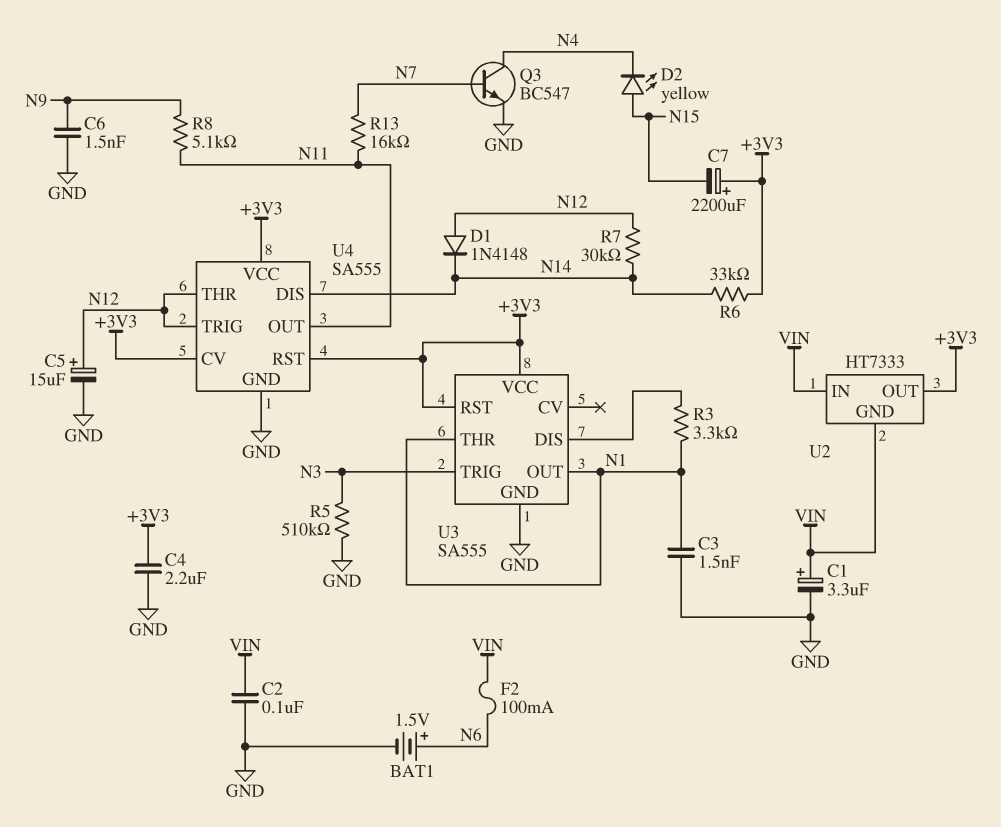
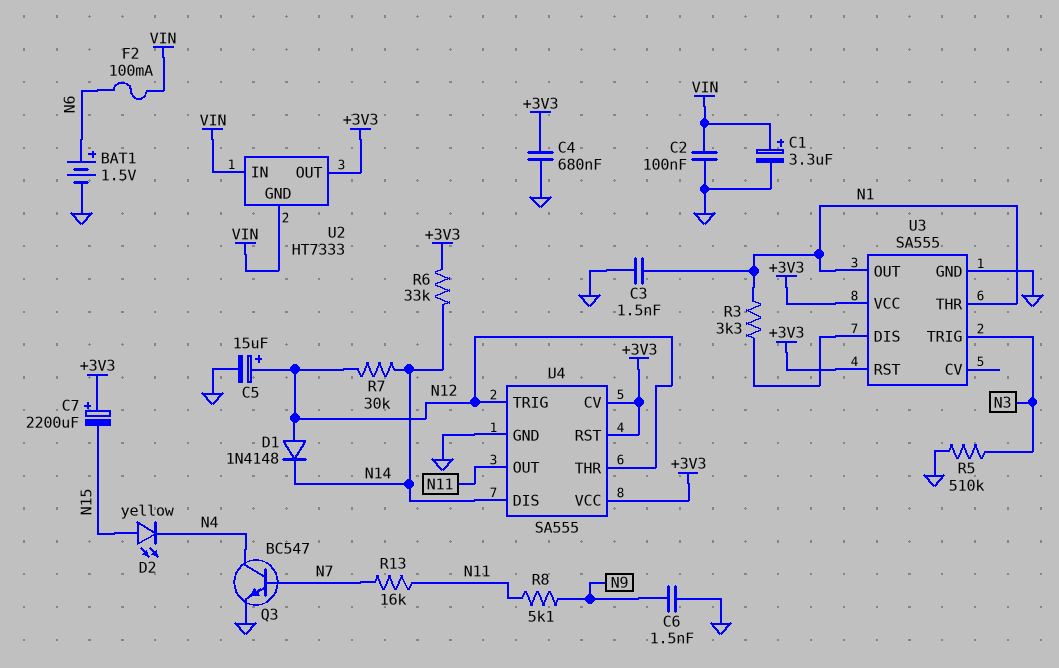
C4: 2.2uF (+3V3, GND) -> 680nF (+3V3, GND)

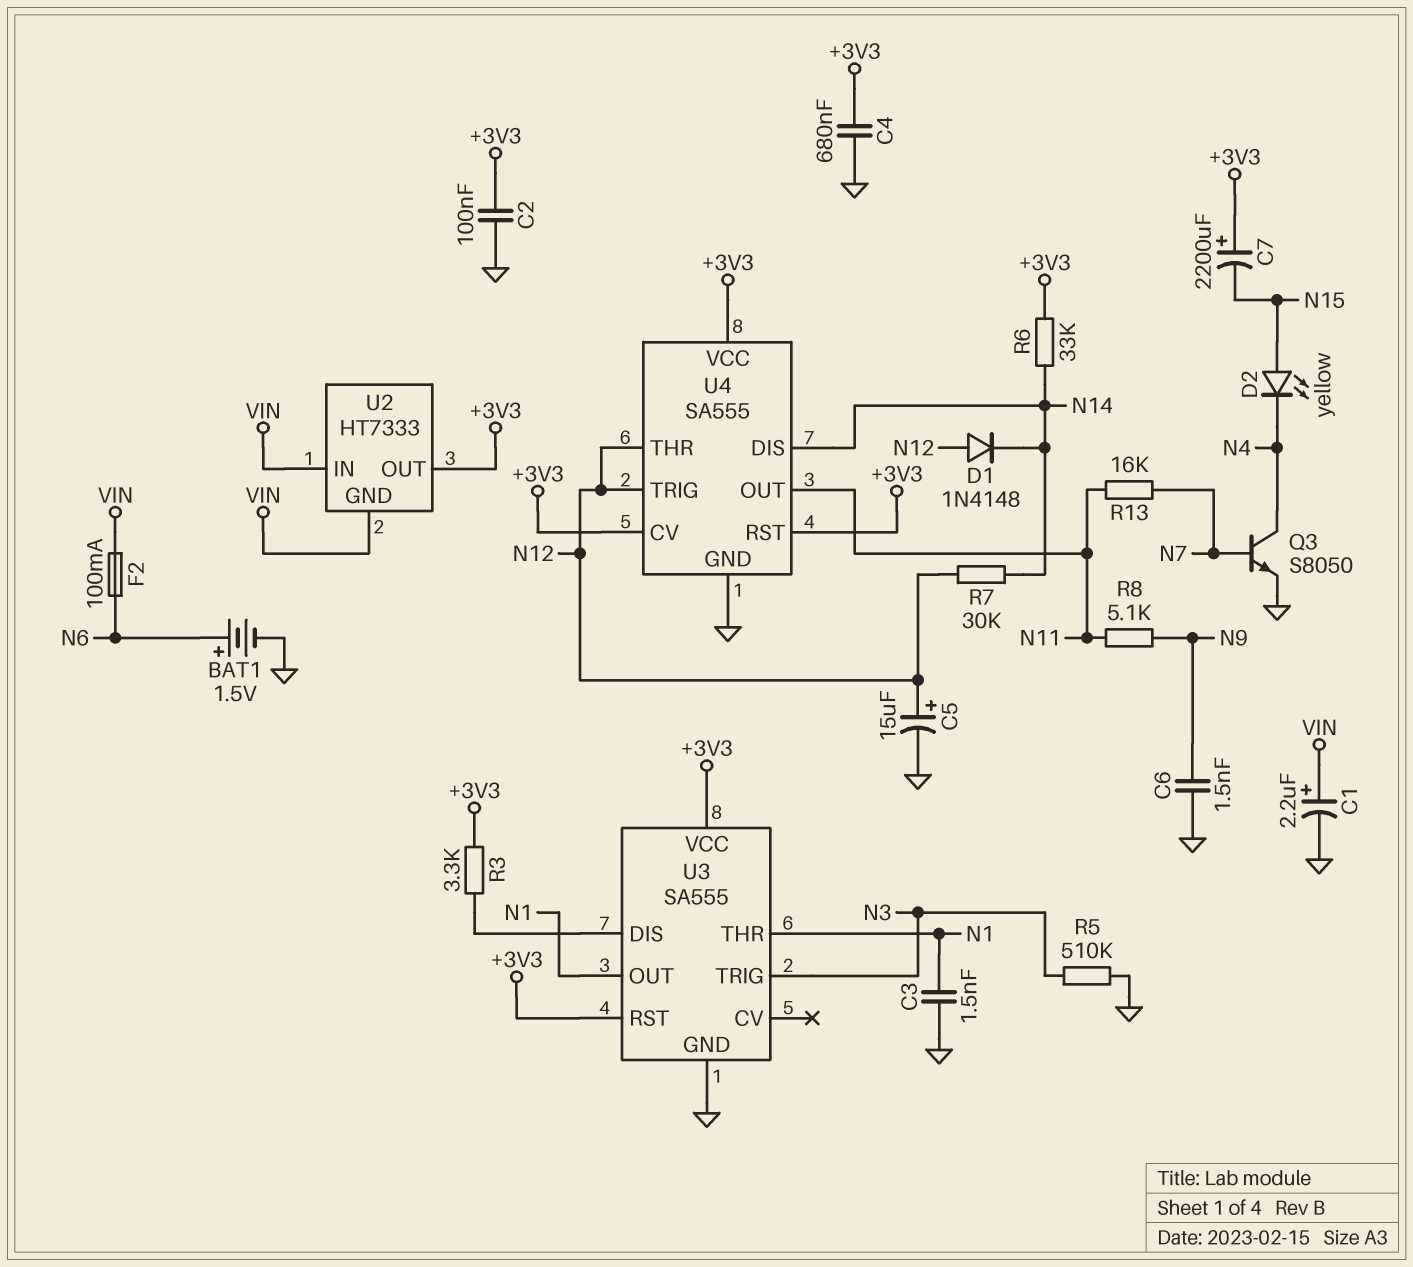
C1: 3.3uF (plus VIN, minus GND) -> 2.2uF (plus VIN, minus GND)
C2: 100nF (GND, VIN) -> 100nF (+3V3, GND)
Q3: NPN BC547 (B N7, C N4, E GND) -> NPN S8050 (B N7, C N4, E GND)
R3: 3.3k (N1, U3/DIS) -> 3.3k (+3V3, U3/DIS)

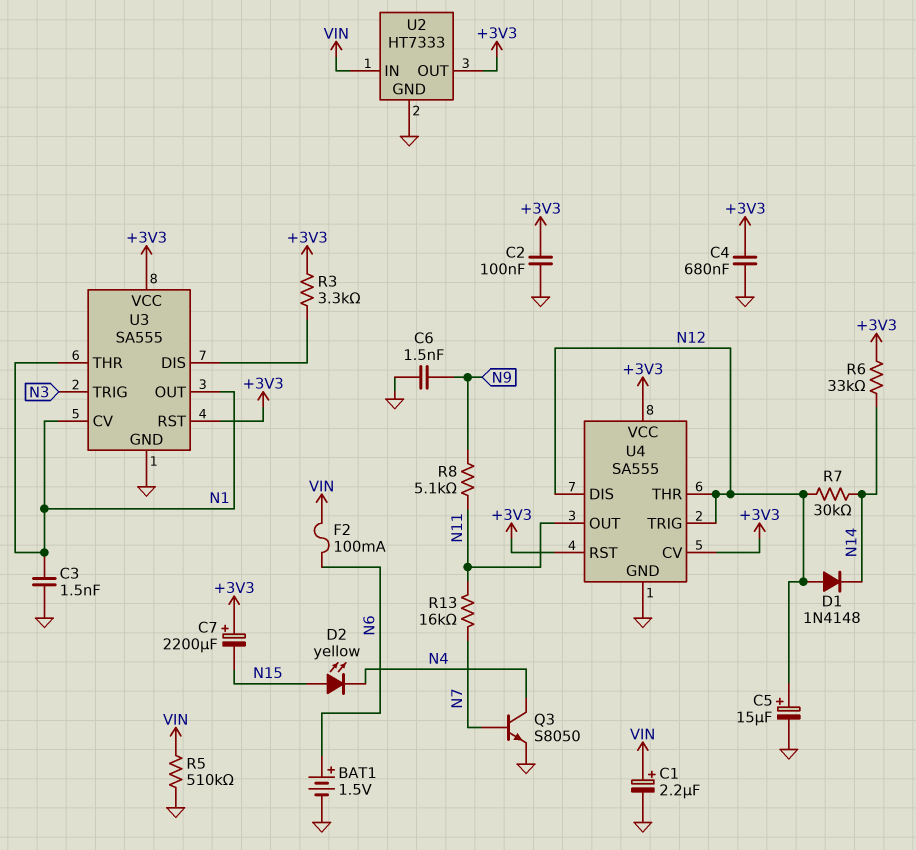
R5: 510k (GND, N3) -> 510k (GND, VIN)
U2 pin GND: VIN -> GND
U3 pin CV: none -> N1
U4 pin DIS: N14 -> N12

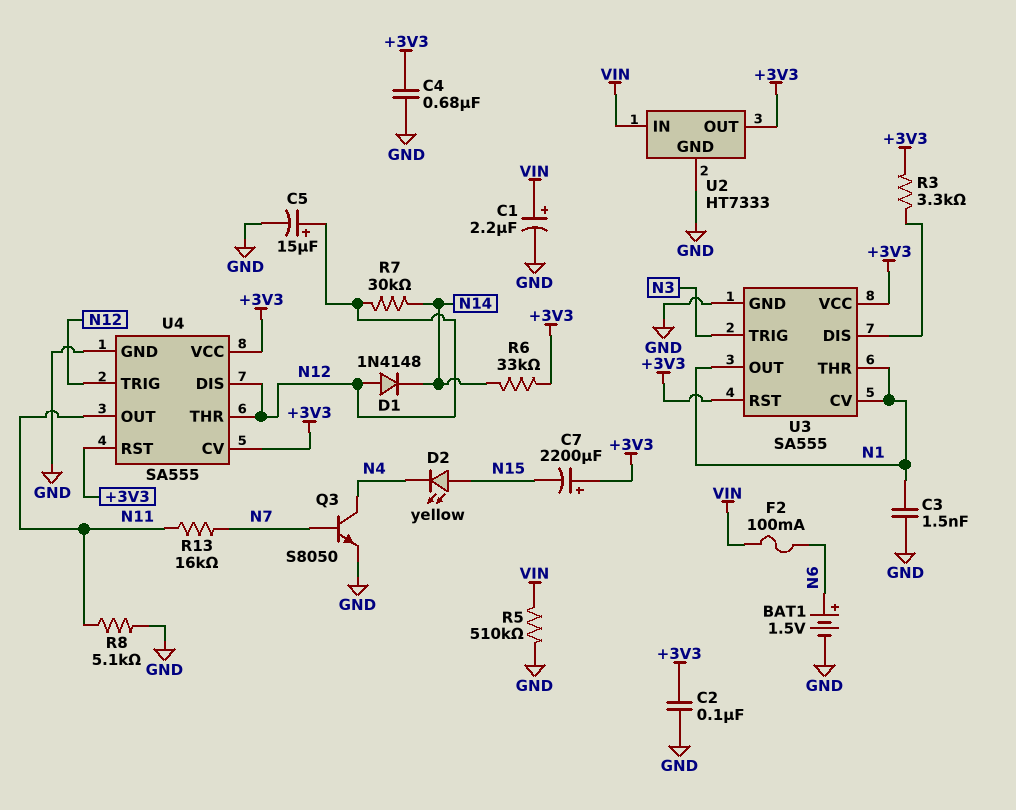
C6: 1.5nF (GND, N9) -> none
R8: 5.1k (N9, N11) -> 5.1k (GND, N11)

